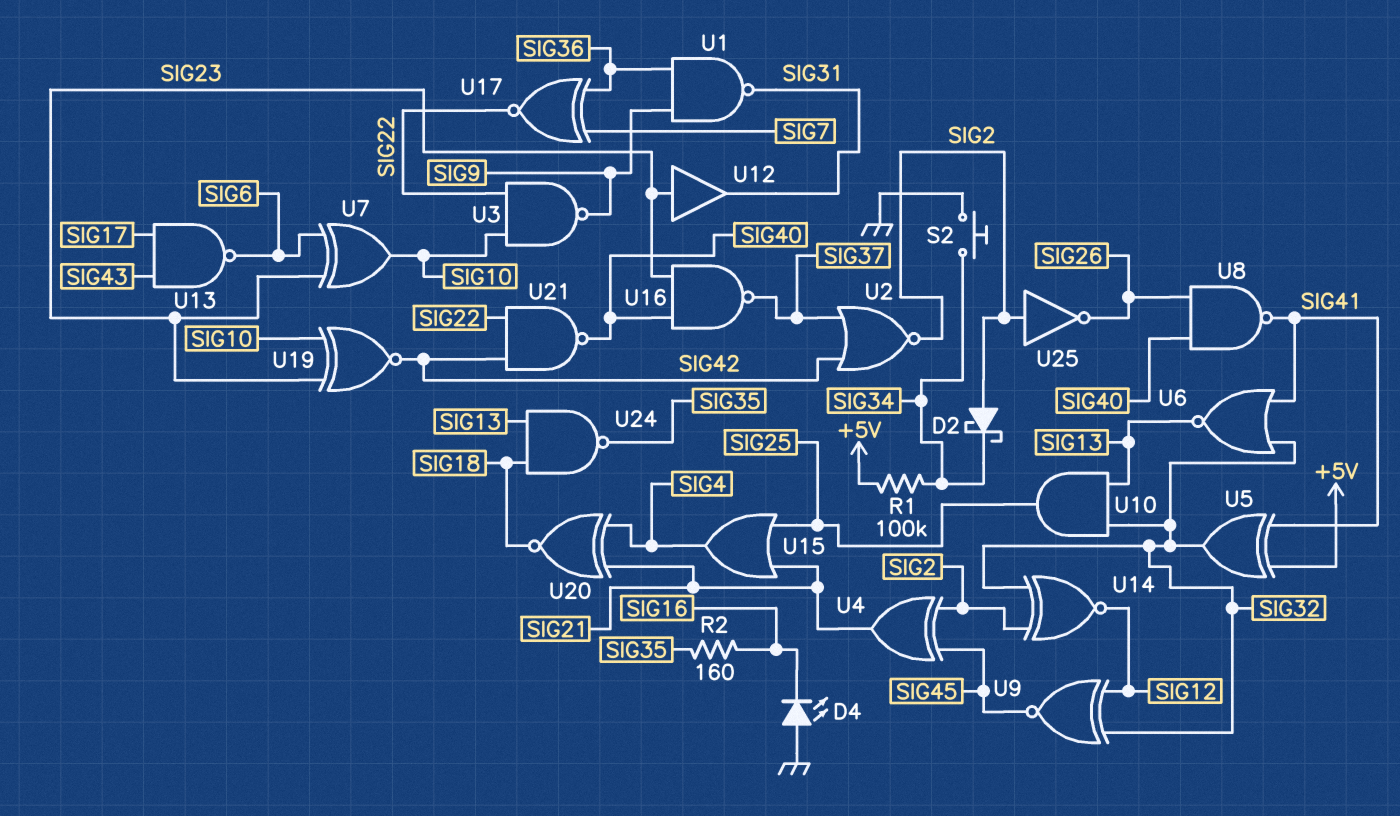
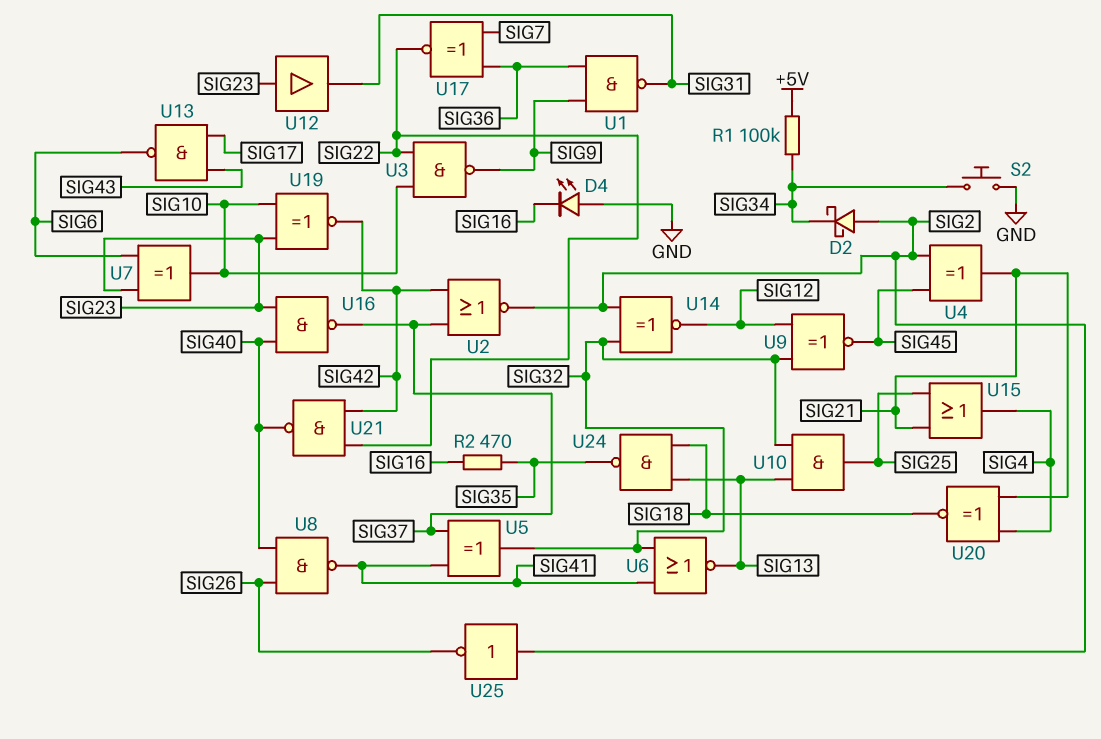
R2: 160 (SIG16, SIG35) -> 470 (SIG16, SIG35)
U5: XOR (in +5V, in SIG41, out SIG32) -> XOR (in SIG37, in SIG41, out SIG32)

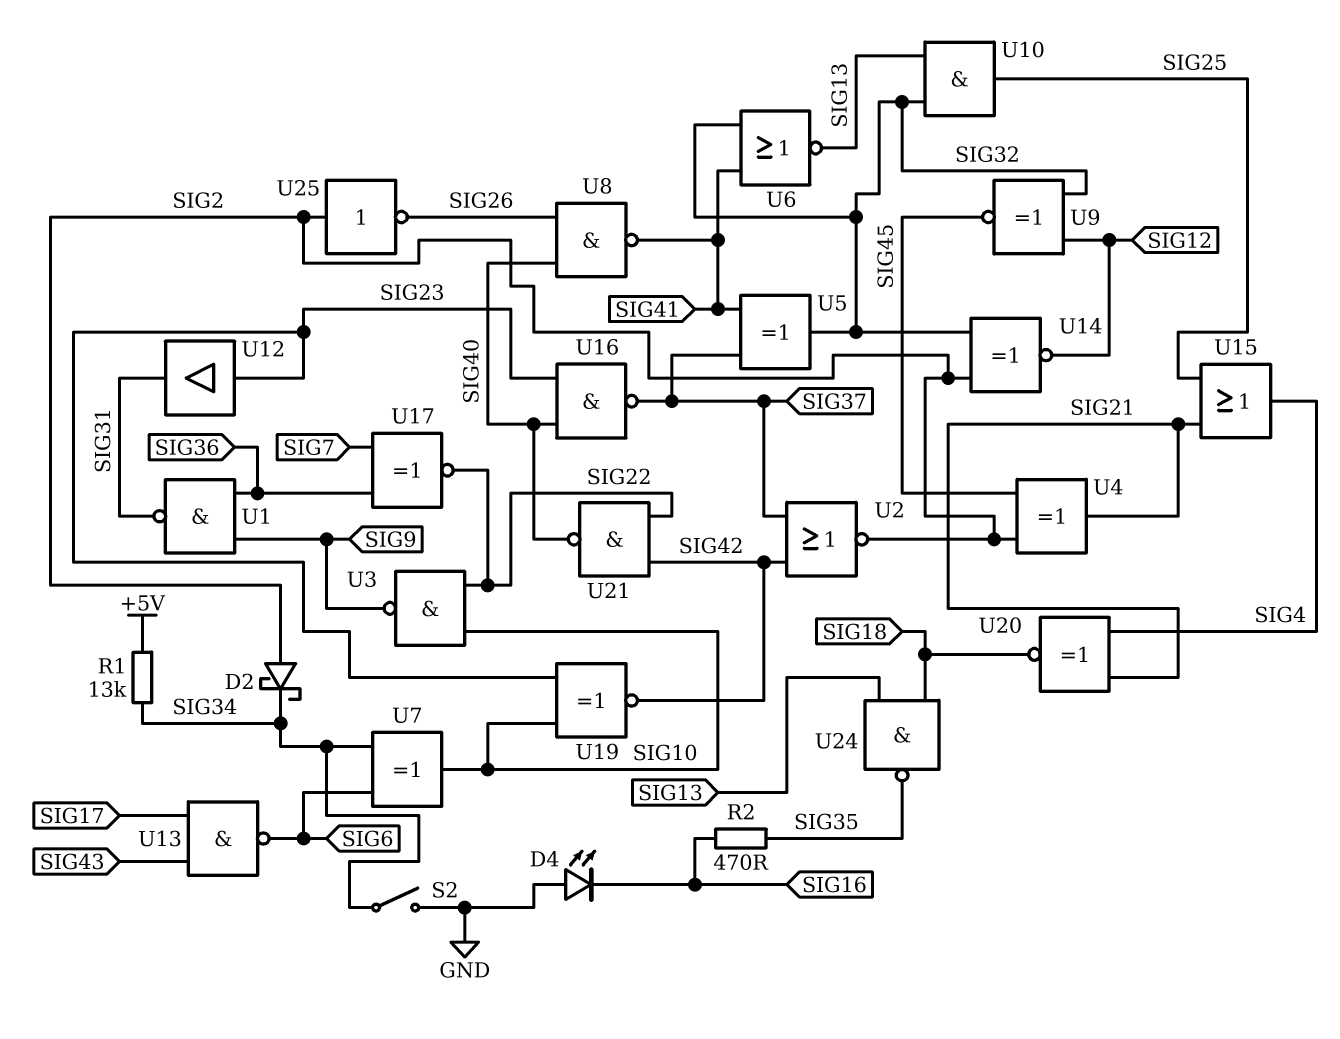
R1: 100k (+5V, SIG34) -> 13k (+5V, SIG34)
S2: button (GND, SIG34) -> switch (GND, SIG34)
U7: XOR (in SIG6, in SIG23, out SIG10) -> XOR (in SIG6, in SIG34, out SIG10)

